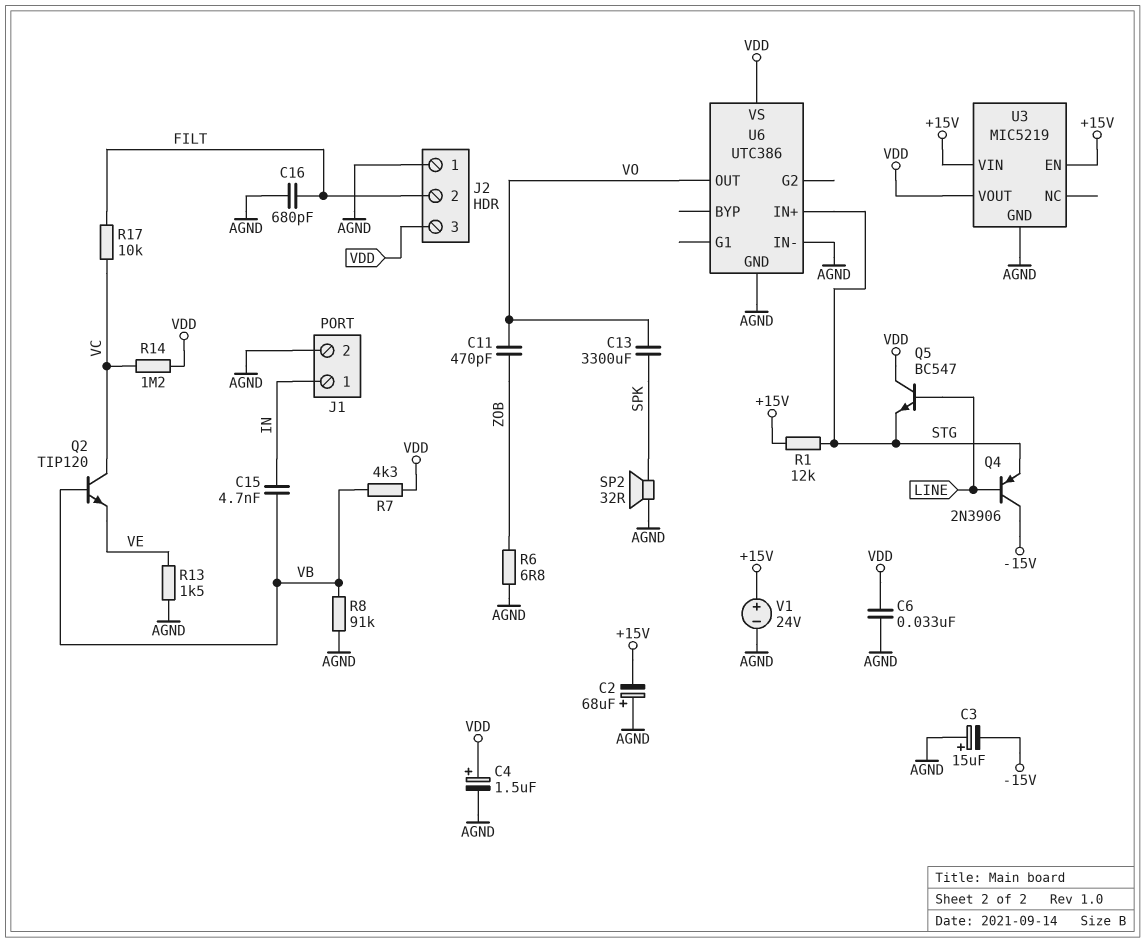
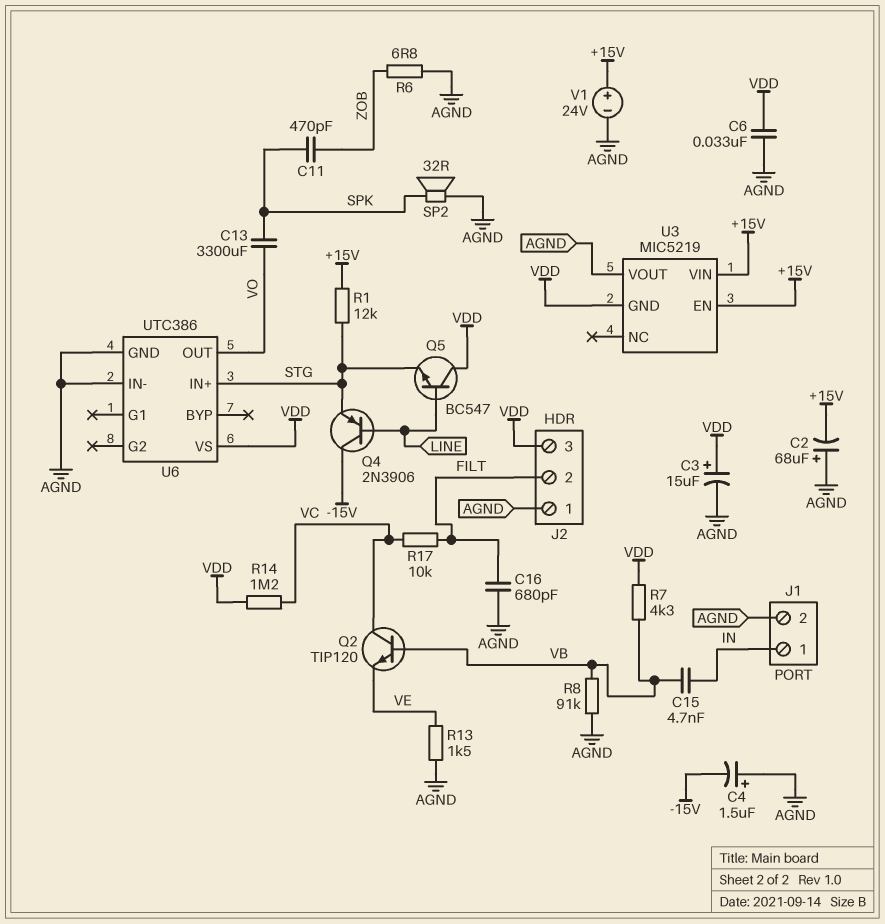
C3: 15uF (plus AGND, minus -15V) -> 15uF (plus VDD, minus AGND)
C4: 1.5uF (plus VDD, minus AGND) -> 1.5uF (plus AGND, minus -15V)
C11: 470pF (VO, ZOB) -> 470pF (SPK, ZOB)
U3 pin GND: AGND -> VDD
U3 pin VOUT: VDD -> AGND

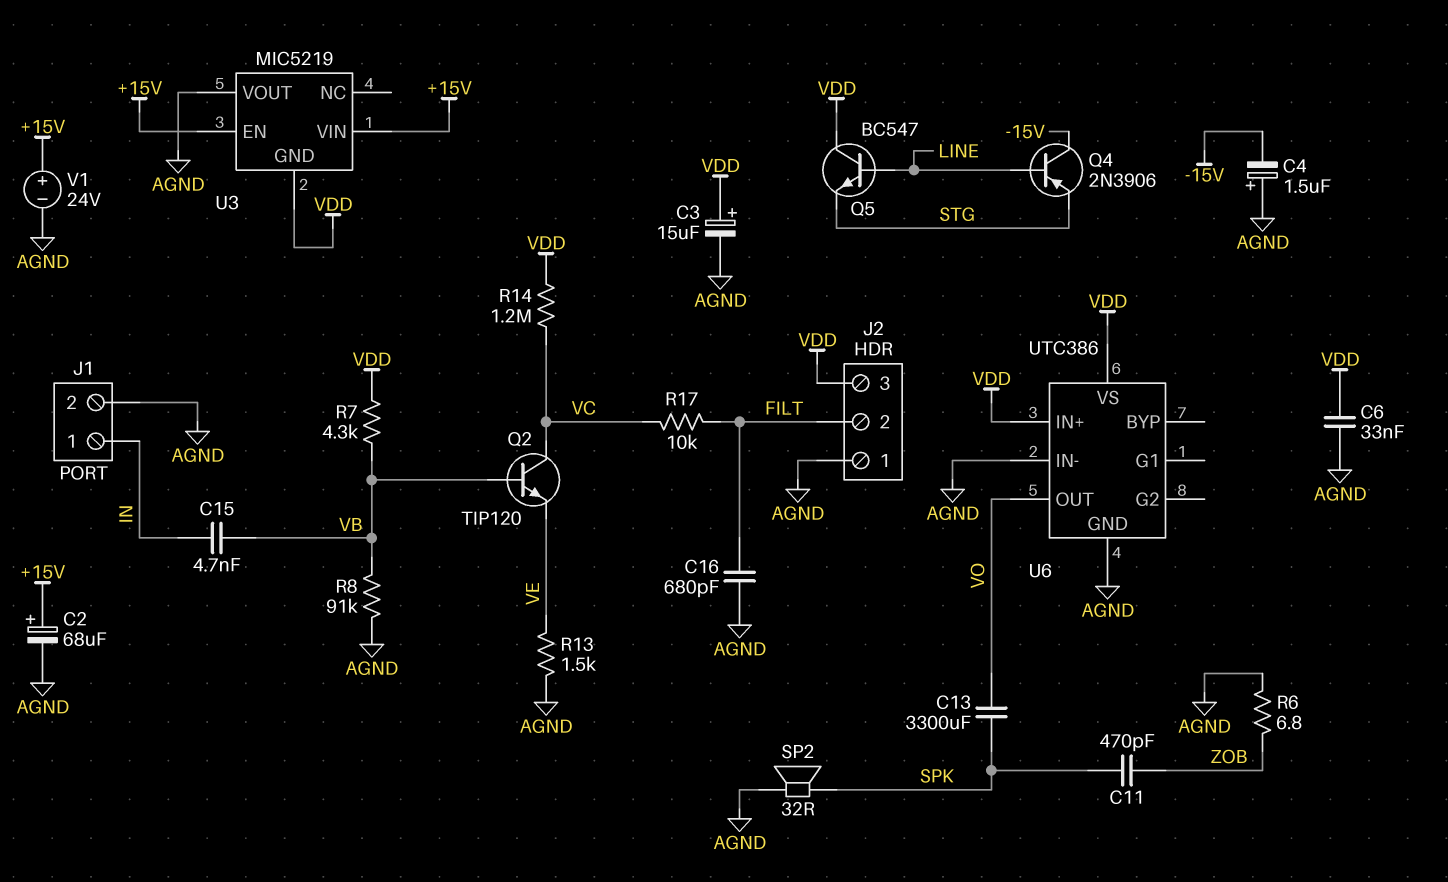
C2: 68uF (plus AGND, minus +15V) -> 68uF (plus +15V, minus AGND)
R1: 12k (+15V, STG) -> none
U6 pin IN+: STG -> VDD

